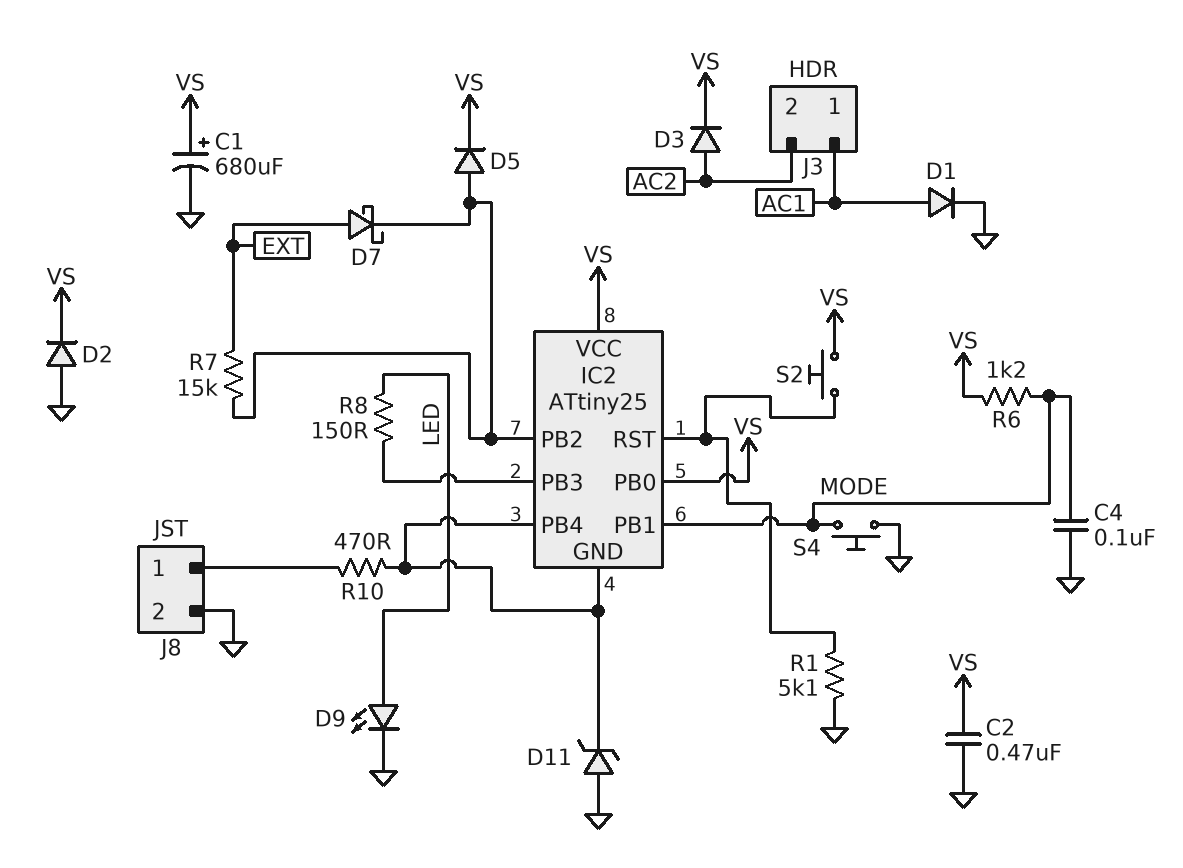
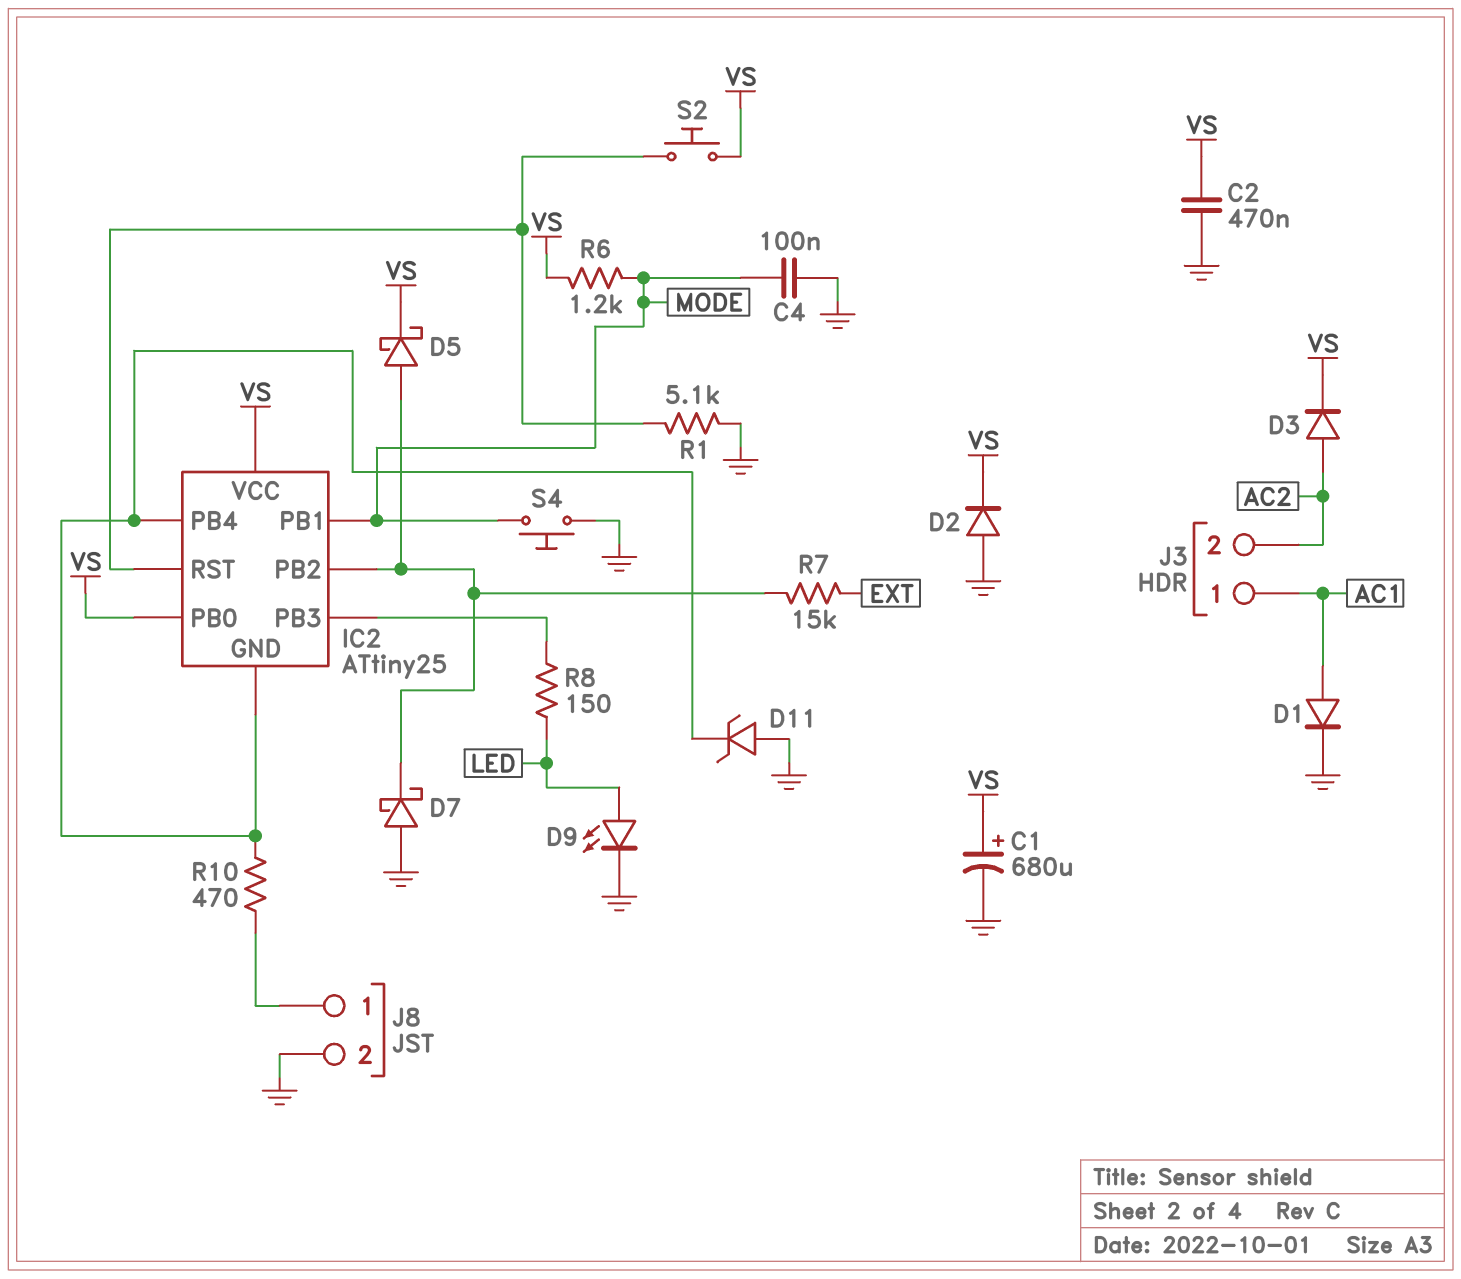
D5: diode (A IC2/PB2, K VS) -> schottky (A IC2/PB2, K VS)
D7: schottky (A EXT, K IC2/PB2) -> schottky (A GND, K IC2/PB2)

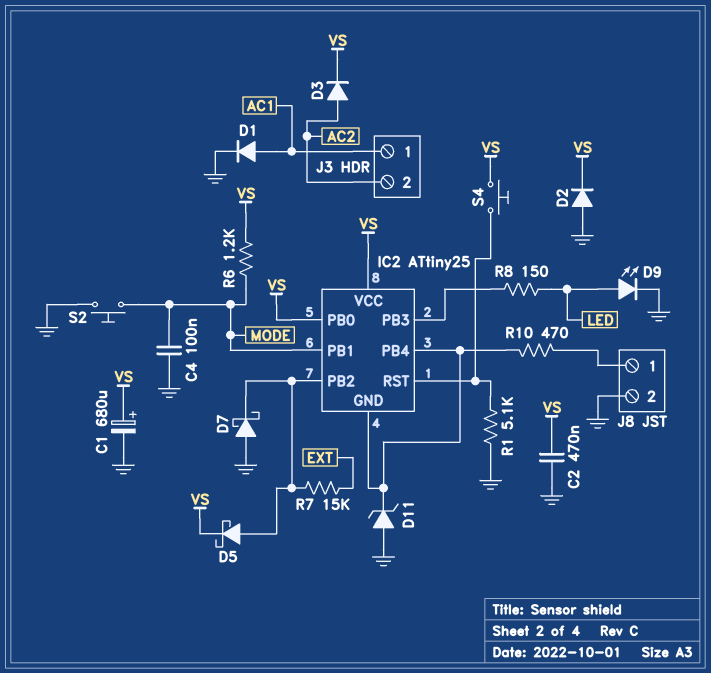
S2: button (IC2/RST, VS) -> button (GND, MODE)
S4: button (GND, MODE) -> button (IC2/RST, VS)

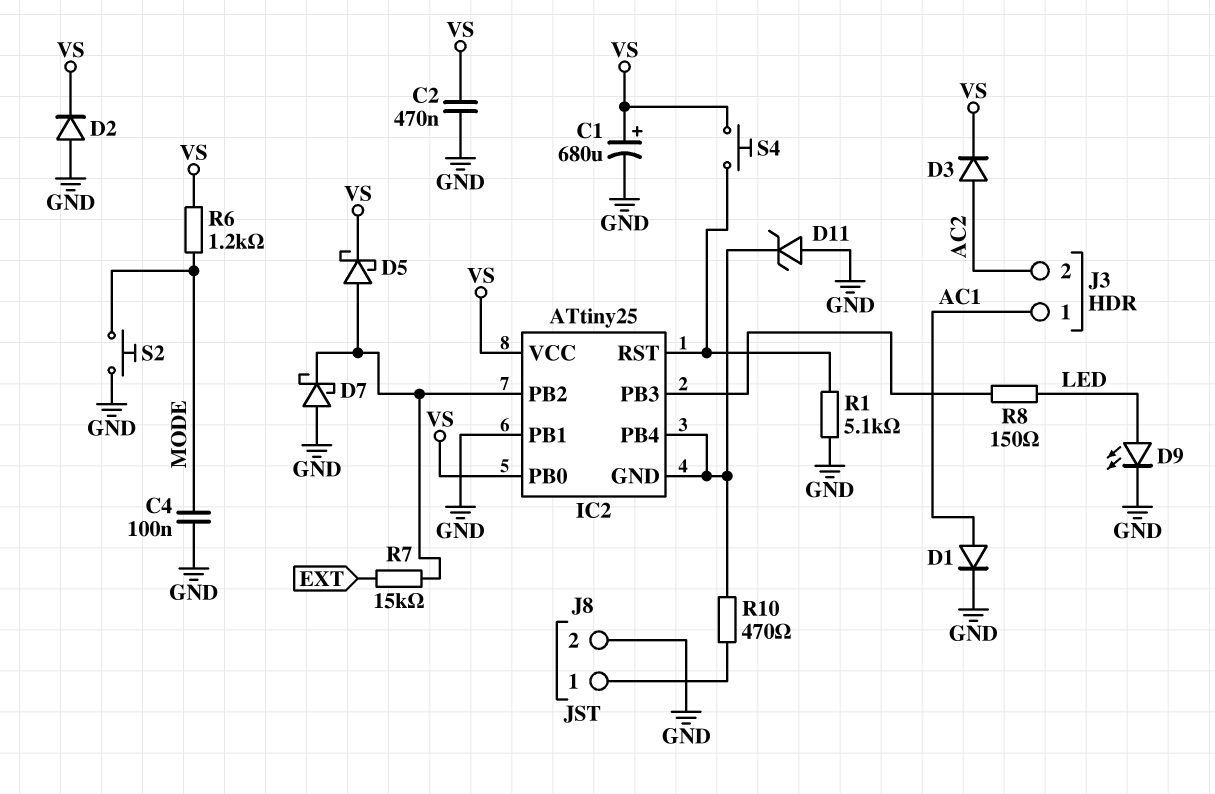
IC2 pin PB1: MODE -> GND

